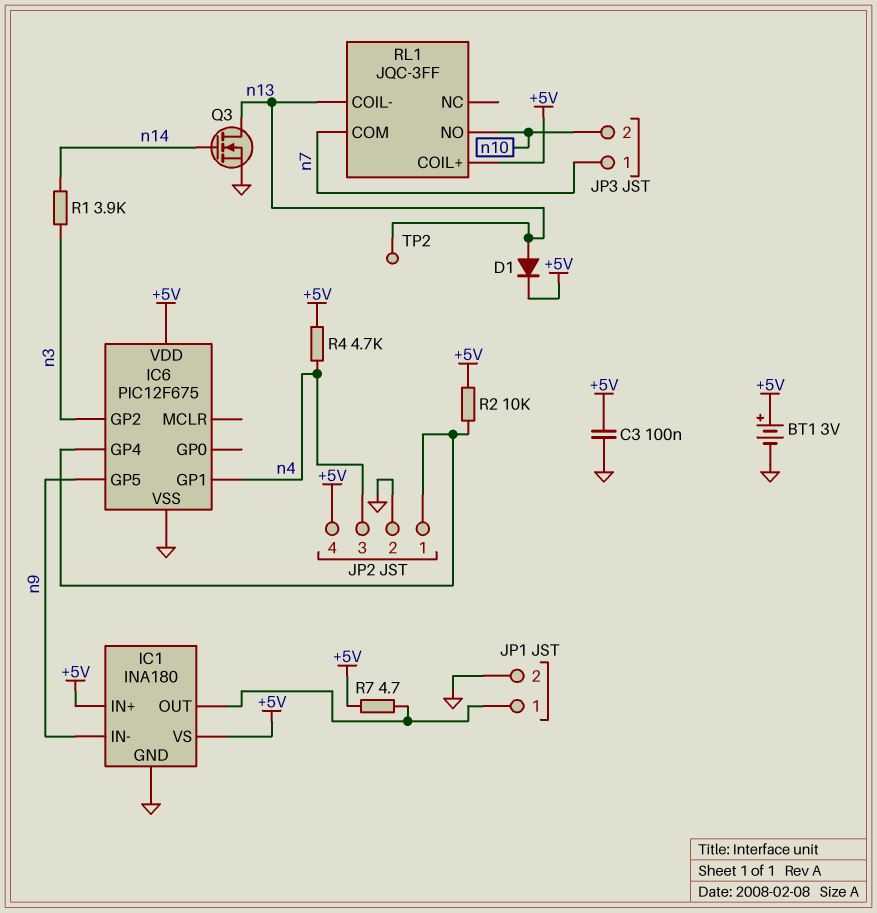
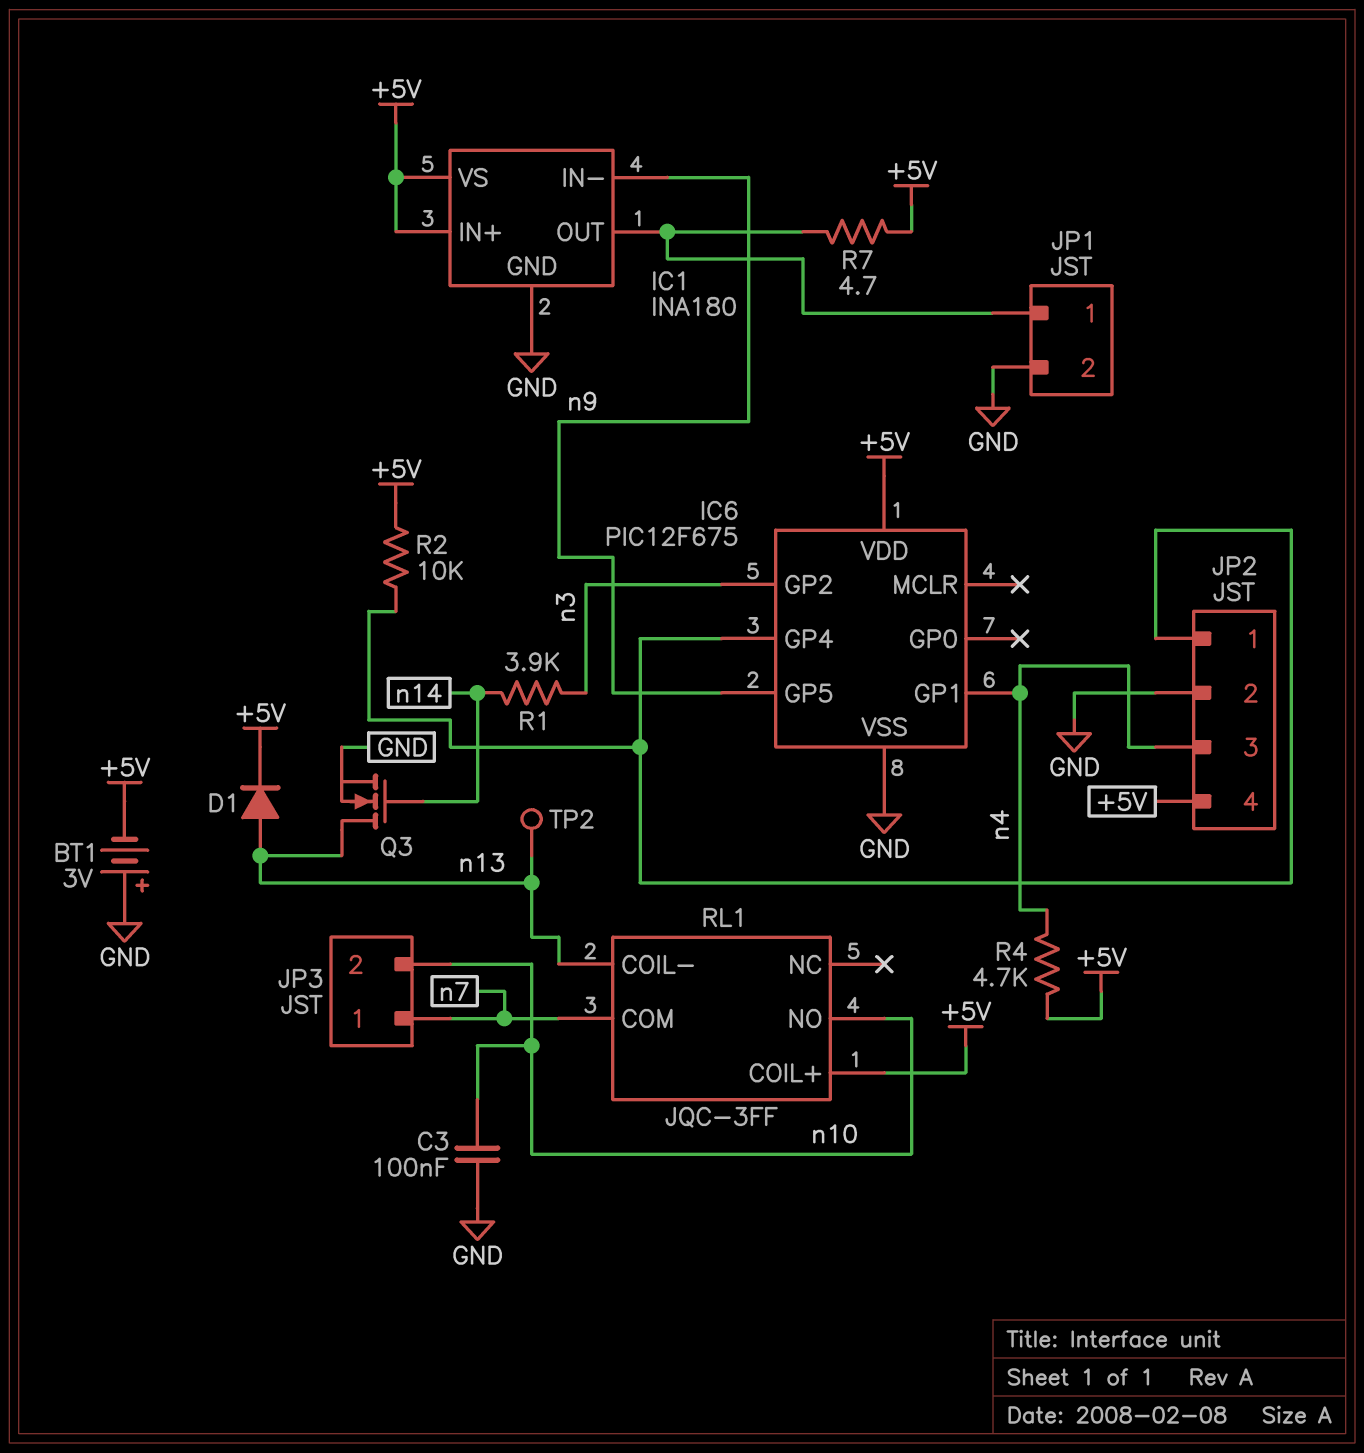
BT1: 3V (plus +5V, minus GND) -> 3V (plus GND, minus +5V)
C3: 100nF (+5V, GND) -> 100nF (GND, n10)

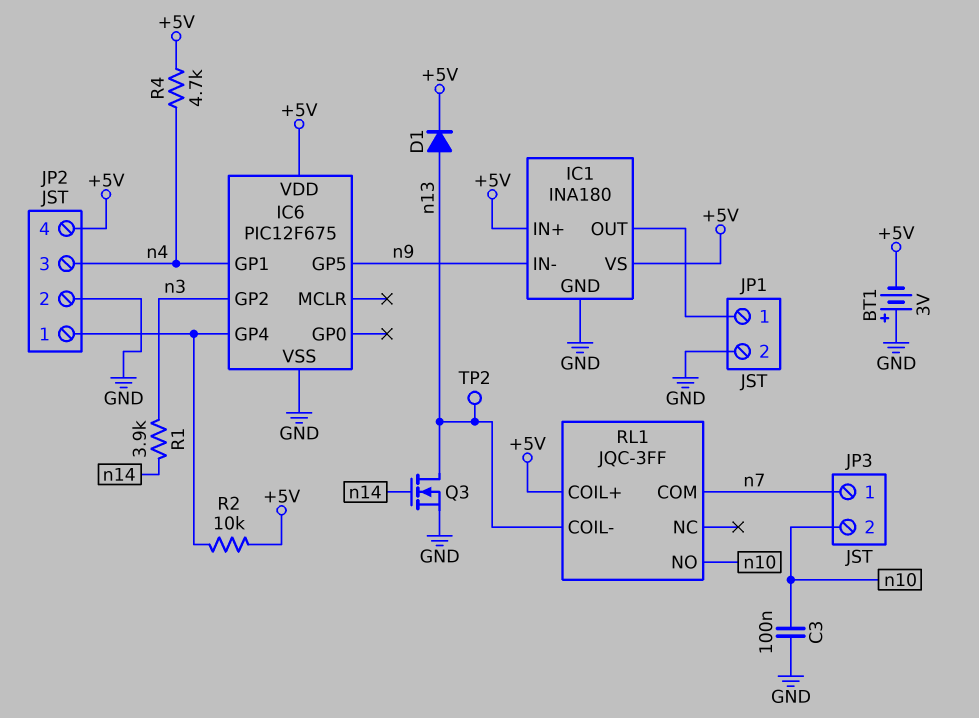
R7: 4.7 (+5V, IC1/OUT) -> none

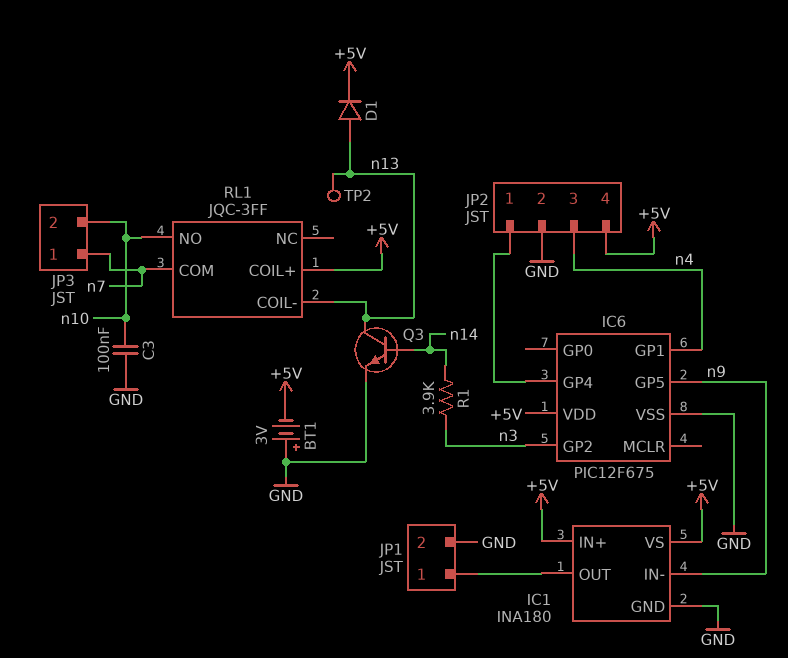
Q3: NMOS (G n14, D n13, S GND) -> NPN (B n14, C n13, E GND)
R2: 10k (+5V, IC6/GP4) -> none
R4: 4.7k (+5V, n4) -> none

